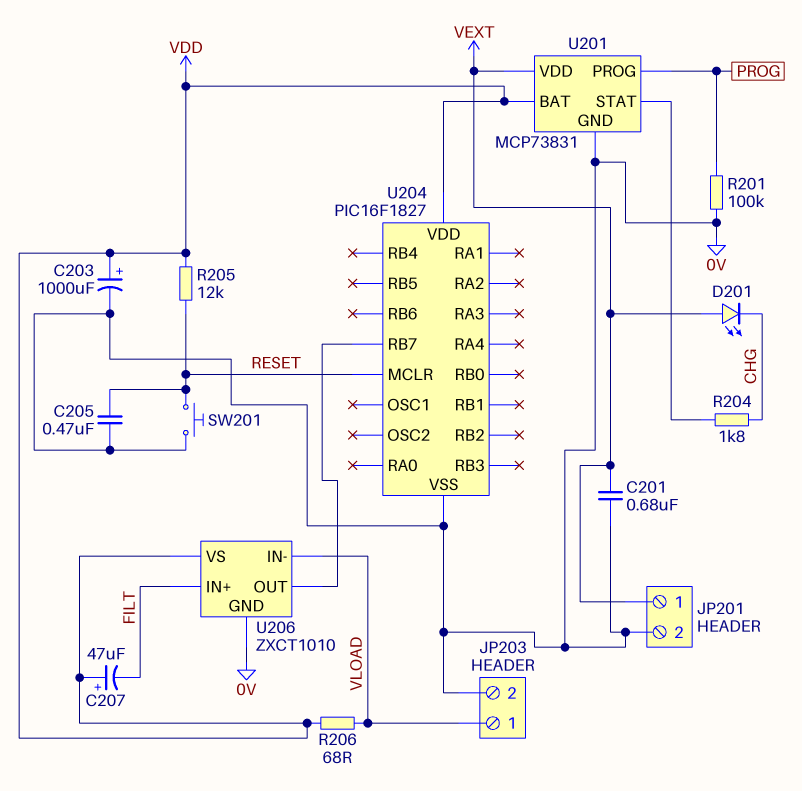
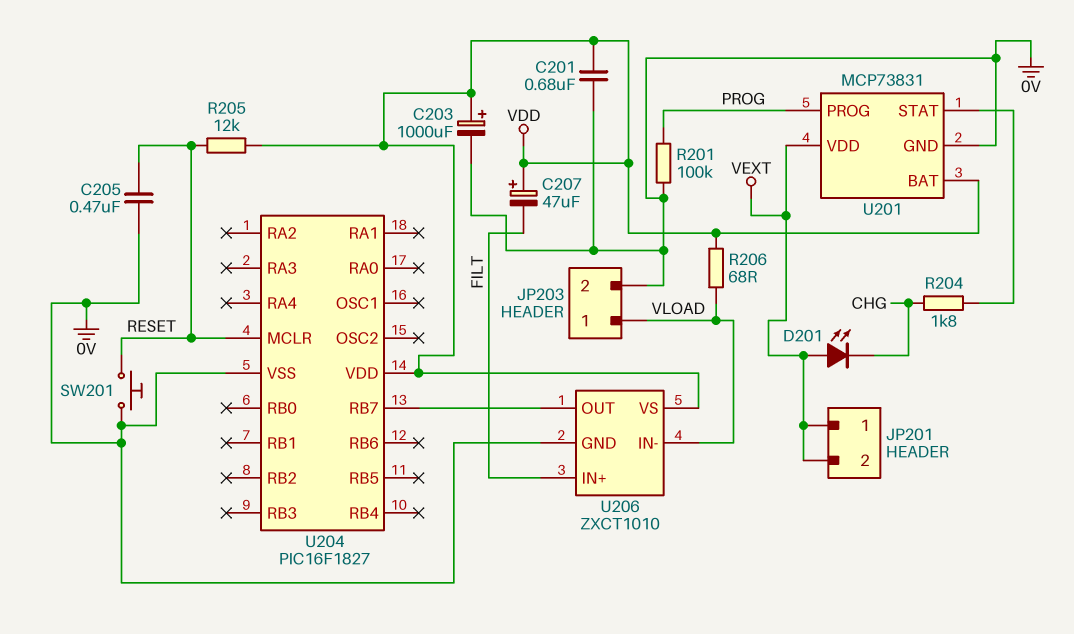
C201: 680nF (0V, VEXT) -> 680nF (0V, VDD)
JP201 pin 2: 0V -> VEXT

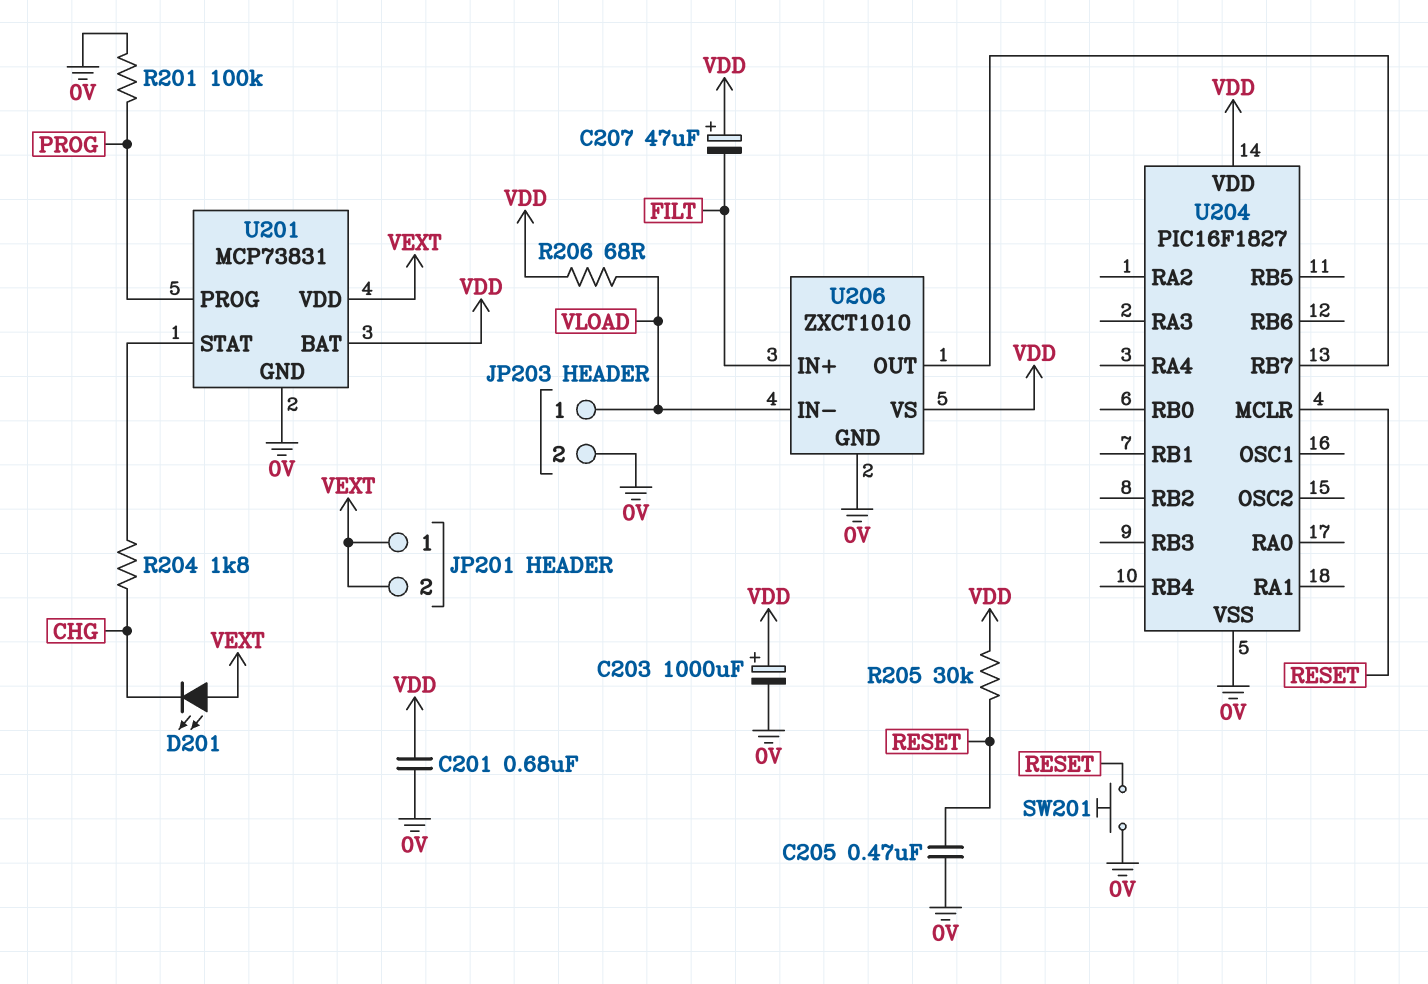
R205: 12k (RESET, VDD) -> 30k (RESET, VDD)

